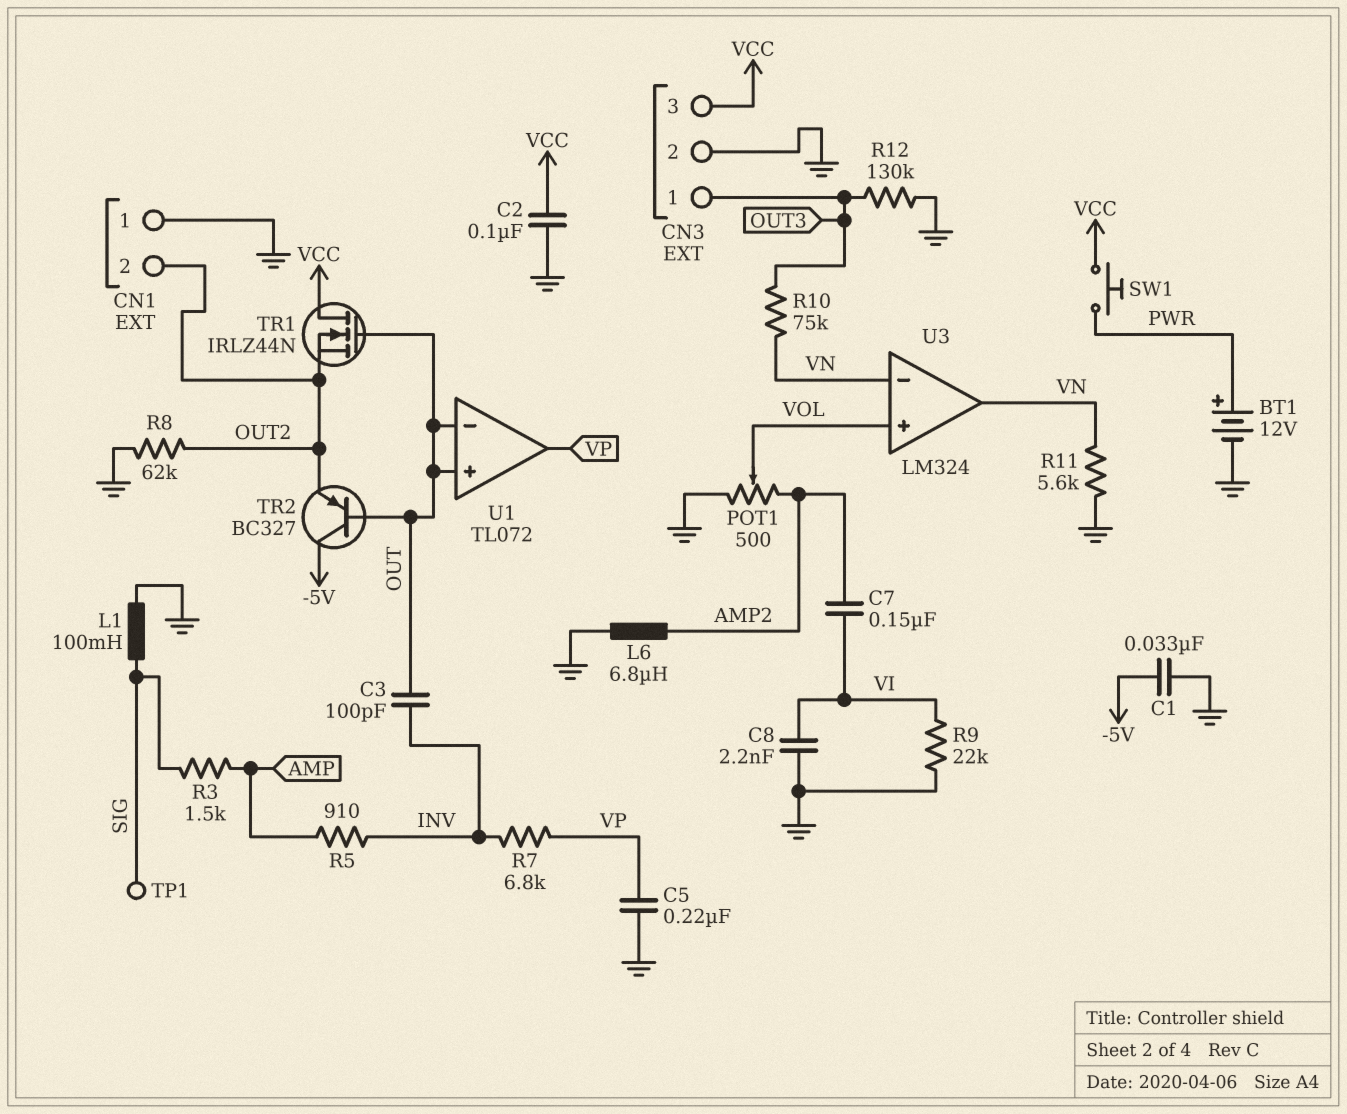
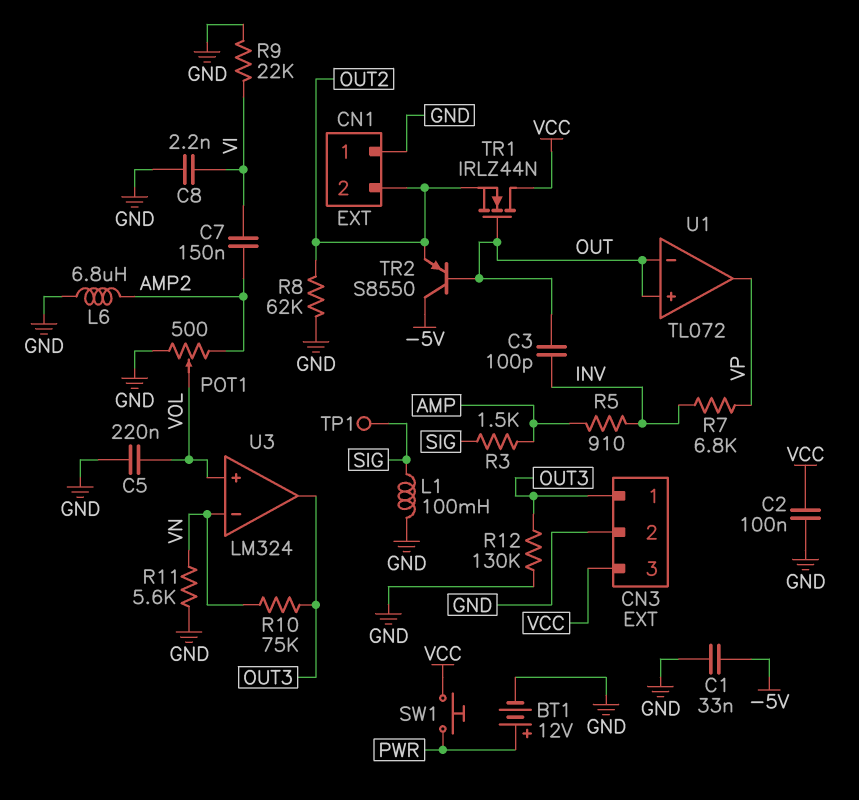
C5: 220nF (GND, VP) -> 220nF (GND, VOL)
TR2: PNP BC327 (B OUT, C -5V, E OUT2) -> PNP S8550 (B OUT, C -5V, E OUT2)
U3 pin out: VN -> OUT3

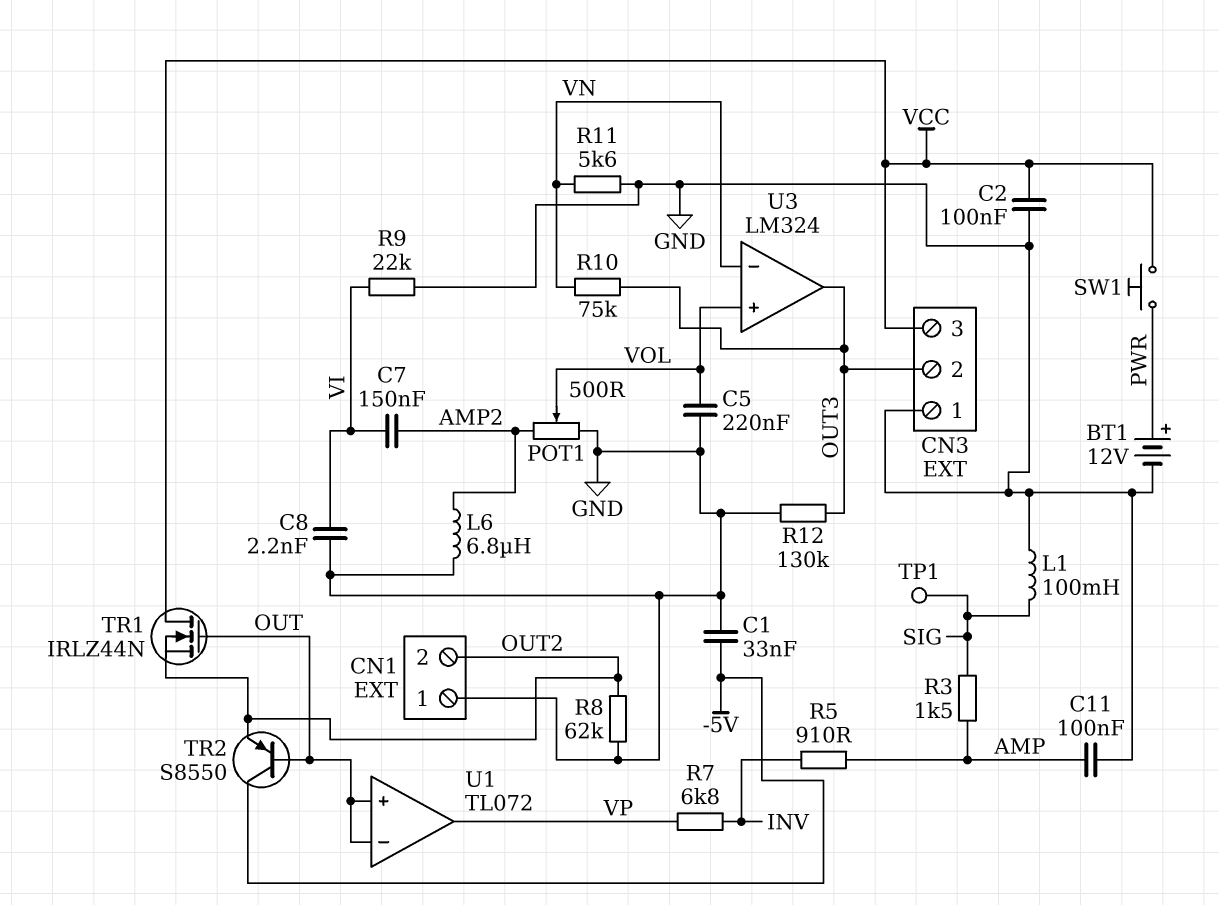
C3: 100pF (INV, OUT) -> none
C11: none -> 100nF (AMP, GND)
CN3 pin 1: OUT3 -> GND
CN3 pin 2: GND -> OUT3

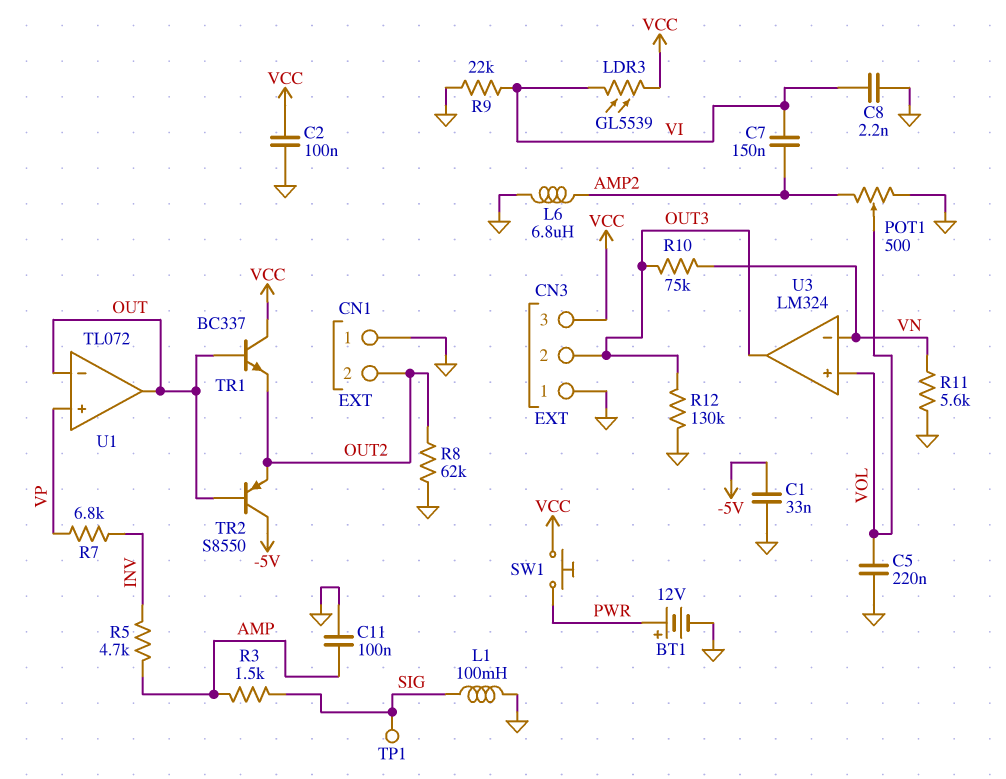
LDR3: none -> GL5539 (VCC, VI)
R5: 910 (AMP, INV) -> 4.7k (AMP, INV)
TR1: NMOS IRLZ44N (G OUT, D VCC, S OUT2) -> NPN BC337 (B OUT, C VCC, E OUT2)
U1 pin in+: OUT -> VP
U1 pin out: VP -> OUT

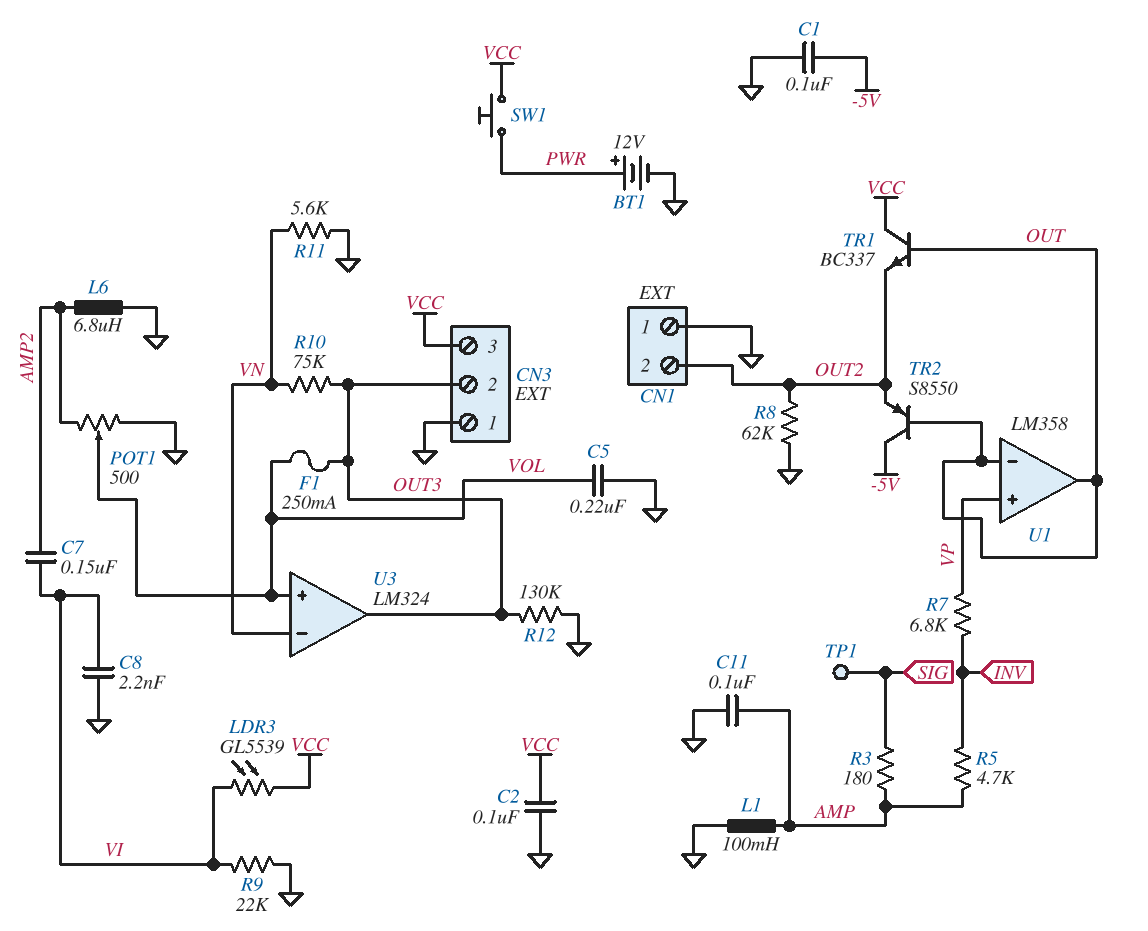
C1: 33nF (-5V, GND) -> 100nF (-5V, GND)
F1: none -> 250mA (OUT3, VOL)
L1: 100mH (GND, SIG) -> 100mH (AMP, GND)
R3: 1.5k (AMP, SIG) -> 180 (AMP, SIG)
U1: TL072 -> LM358

